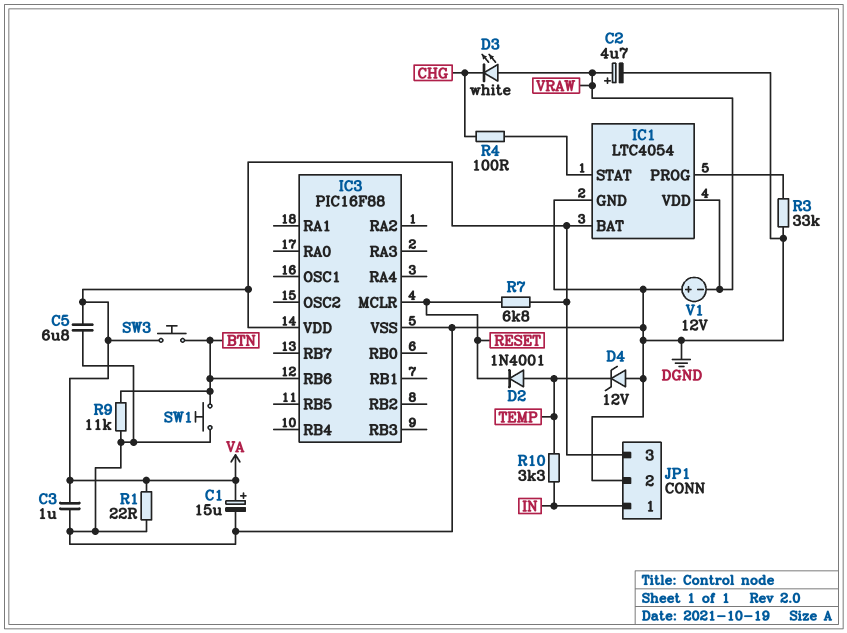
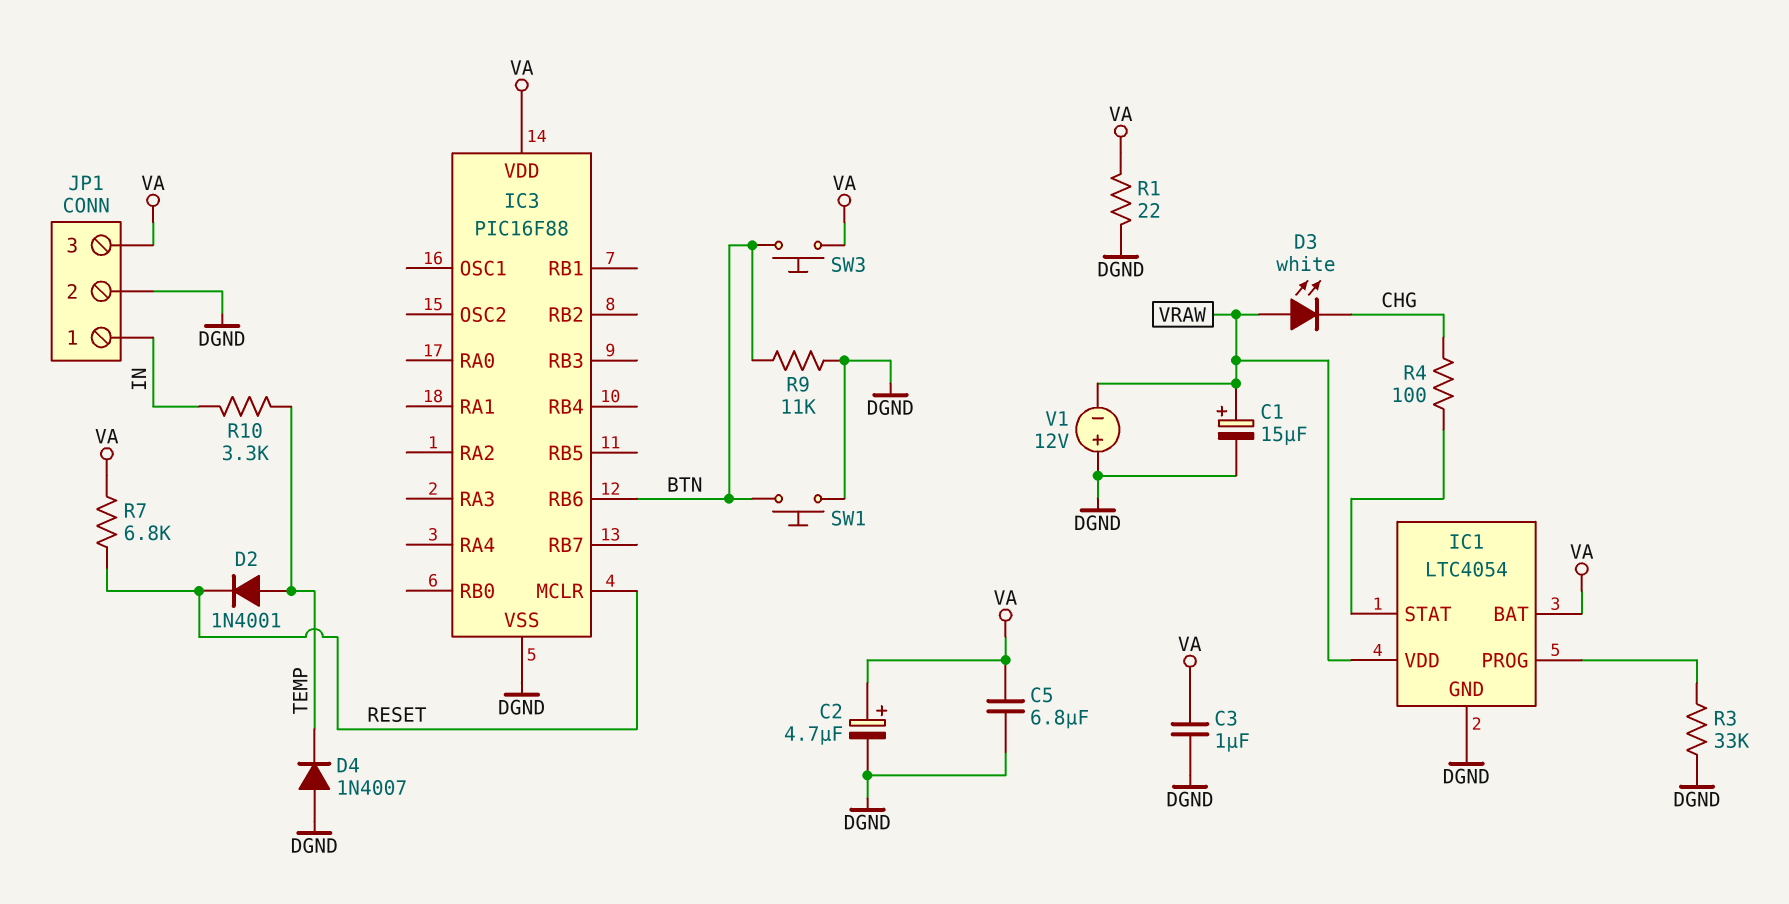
C1: 15uF (plus VA, minus DGND) -> 15uF (plus VRAW, minus DGND)
C2: 4.7uF (plus VRAW, minus DGND) -> 4.7uF (plus VA, minus DGND)
D4: zener 12V (A DGND, K TEMP) -> diode 1N4007 (A DGND, K TEMP)

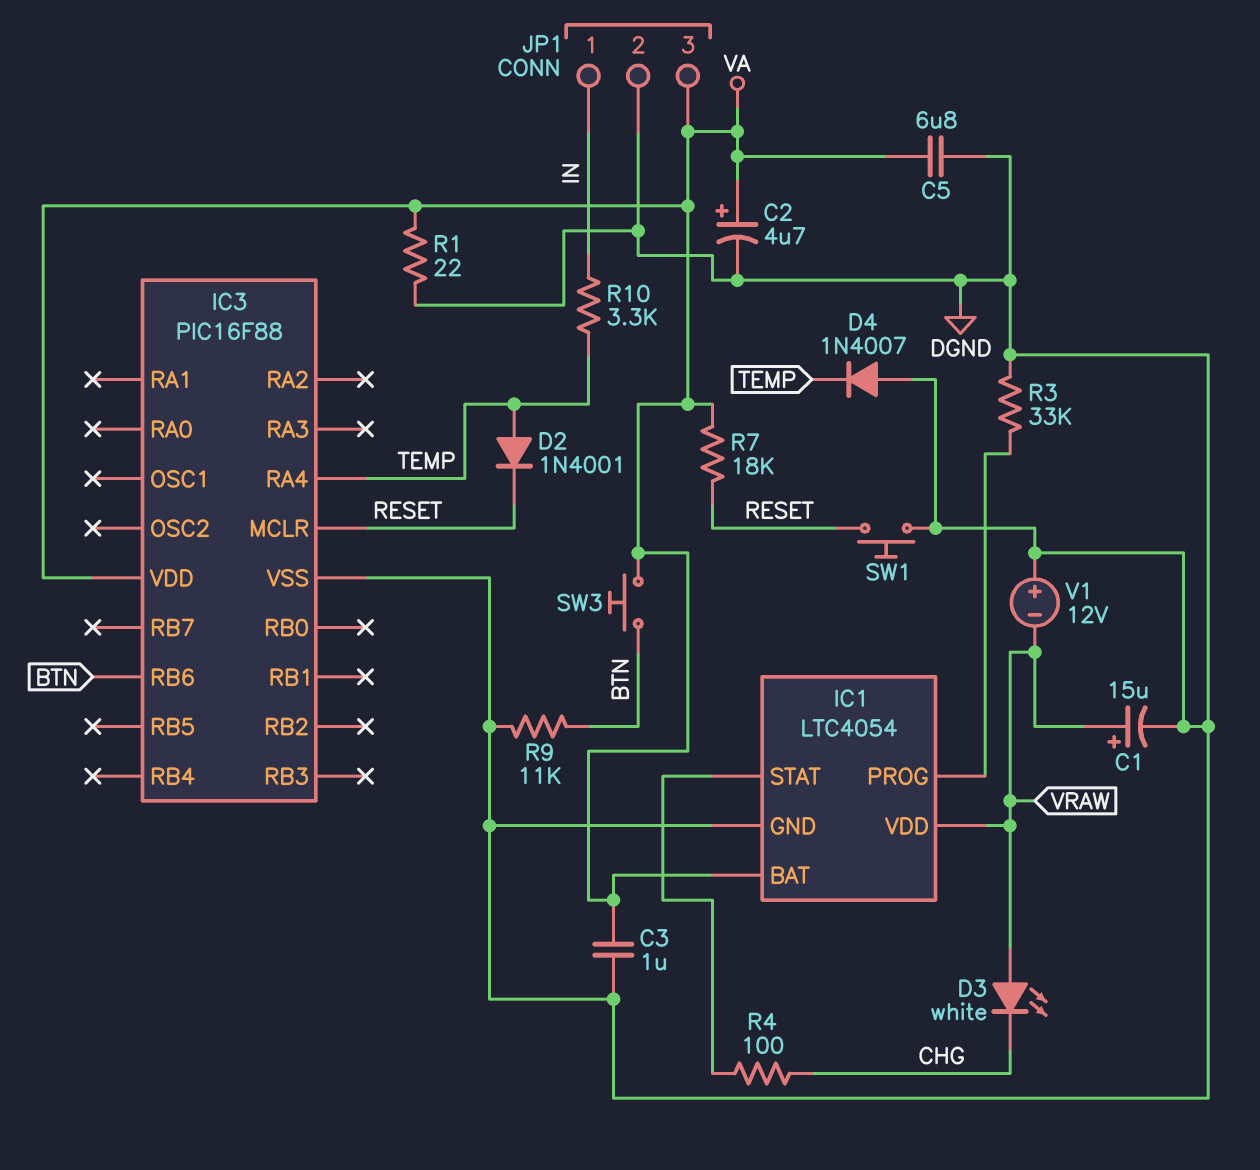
IC3 pin RA4: none -> TEMP
R7: 6.8k (RESET, VA) -> 18k (RESET, VA)
SW1: button (BTN, DGND) -> button (DGND, RESET)

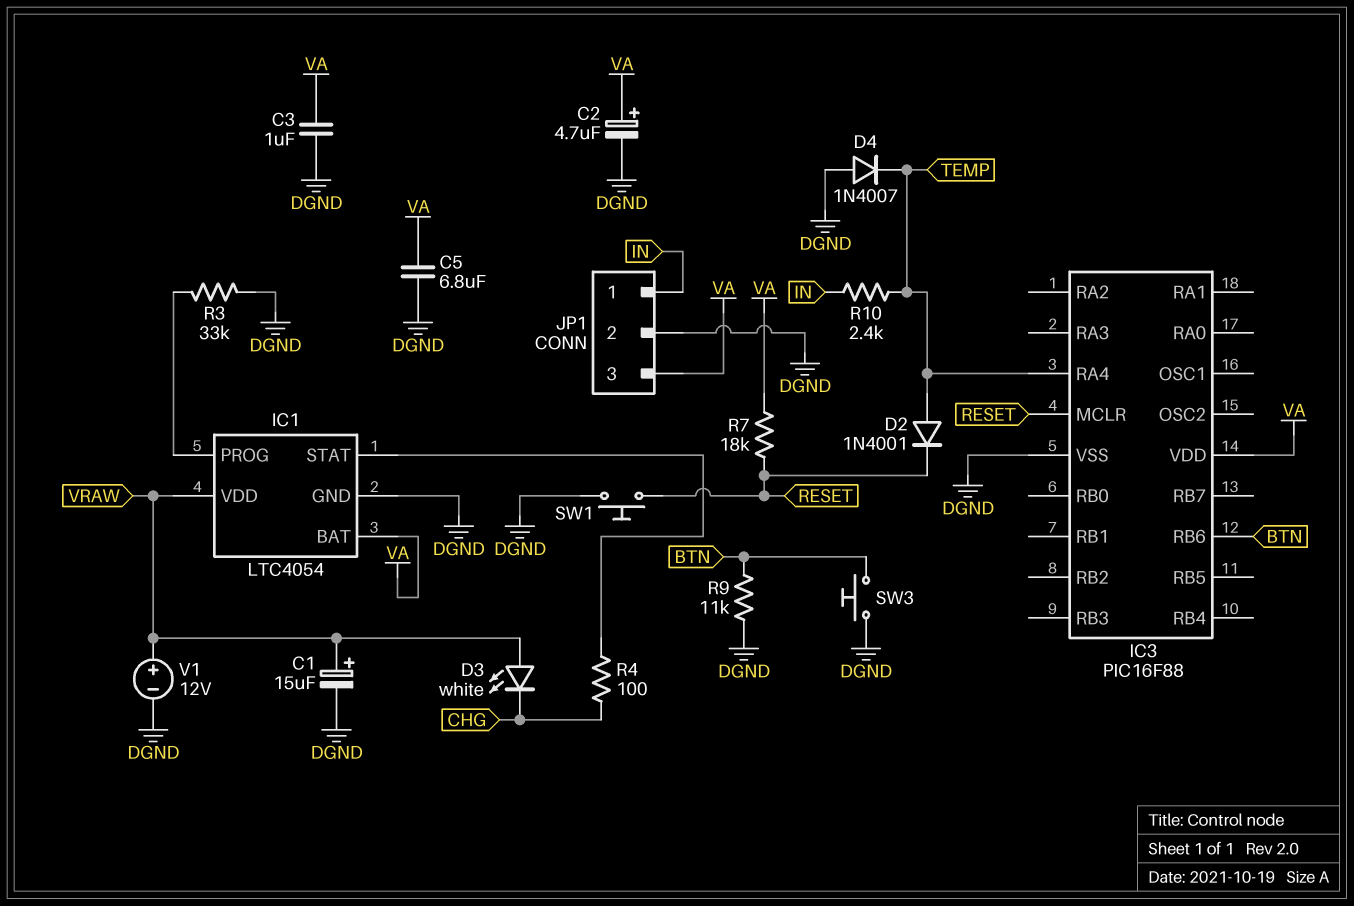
R1: 22 (DGND, VA) -> none
R10: 3.3k (IN, TEMP) -> 2.4k (IN, TEMP)
SW3: button (BTN, VA) -> button (BTN, DGND)
V1: 12V (plus DGND, minus VRAW) -> 12V (plus VRAW, minus DGND)

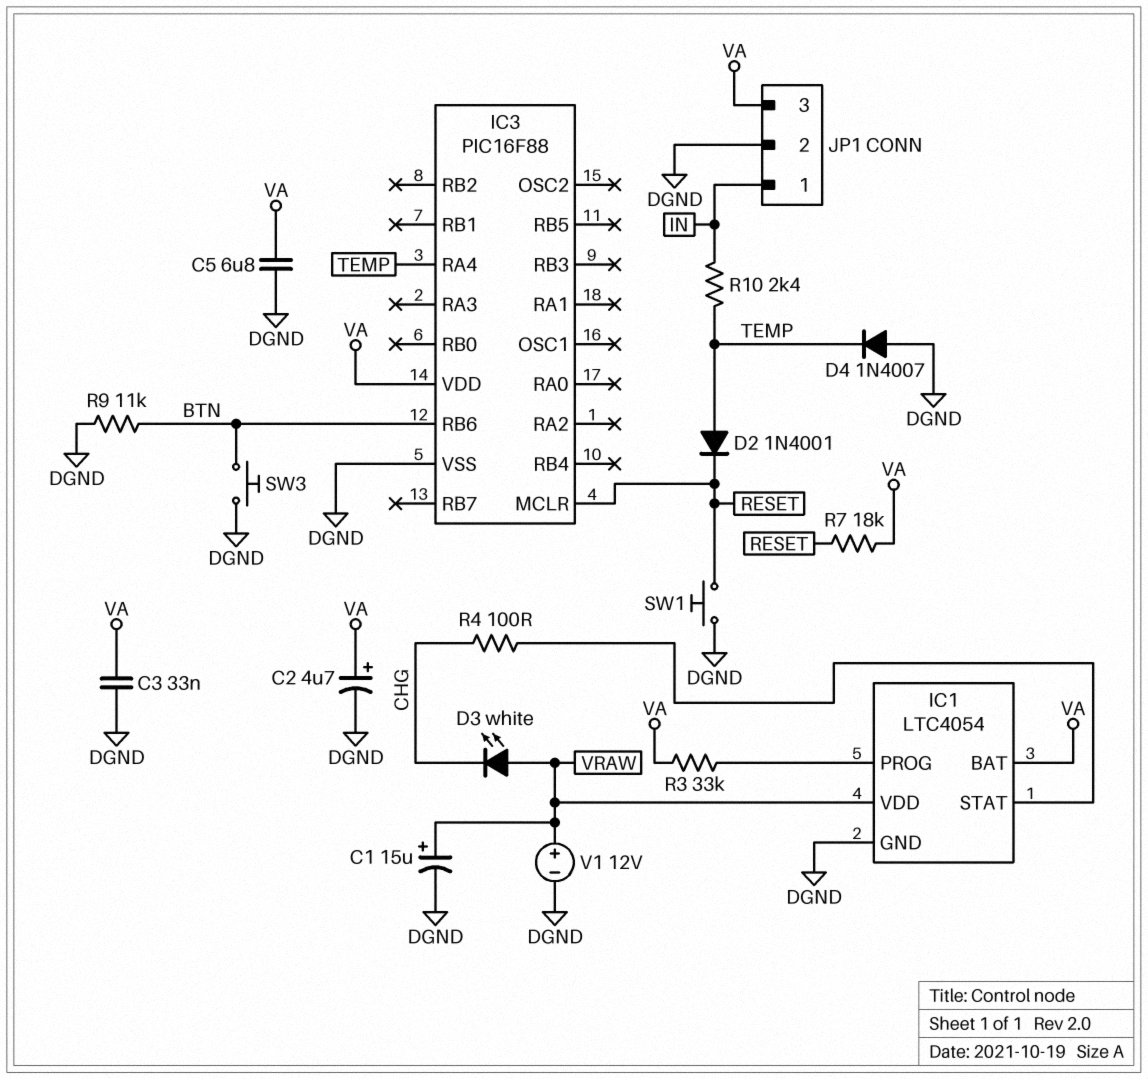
C3: 1uF (DGND, VA) -> 33nF (DGND, VA)
R3: 33k (DGND, IC1/PROG) -> 33k (IC1/PROG, VA)

